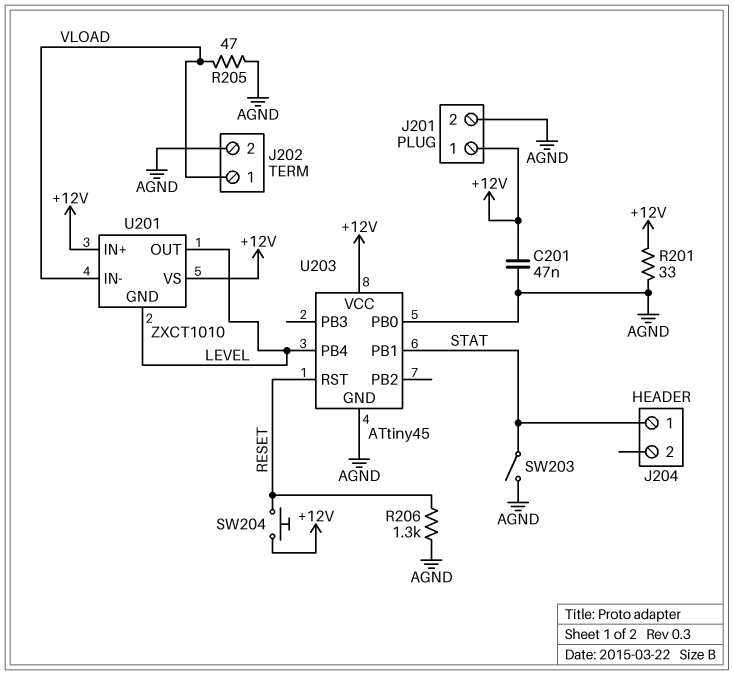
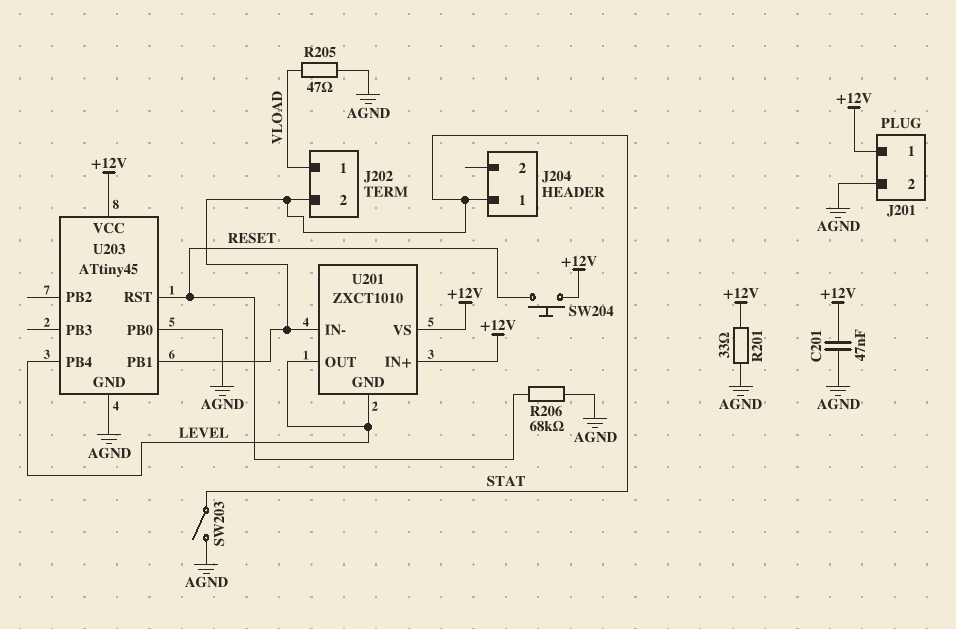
J202 pin 2: AGND -> STAT
R206: 1.3k (AGND, RESET) -> 68k (AGND, RESET)
U201 pin IN-: VLOAD -> STAT

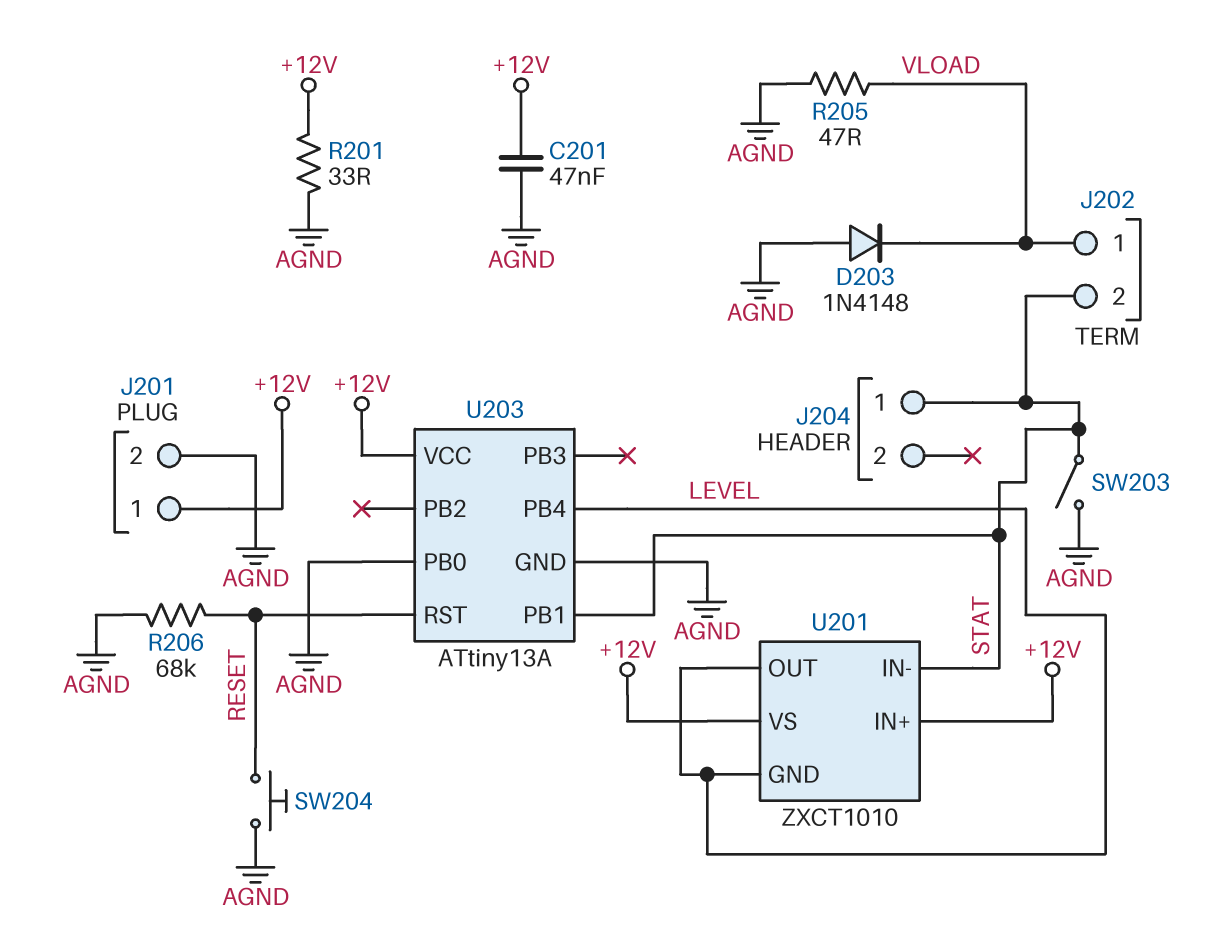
D203: none -> diode 1N4148 (A AGND, K VLOAD)
SW204: button (+12V, RESET) -> button (AGND, RESET)
U203: ATtiny45 -> ATtiny13A

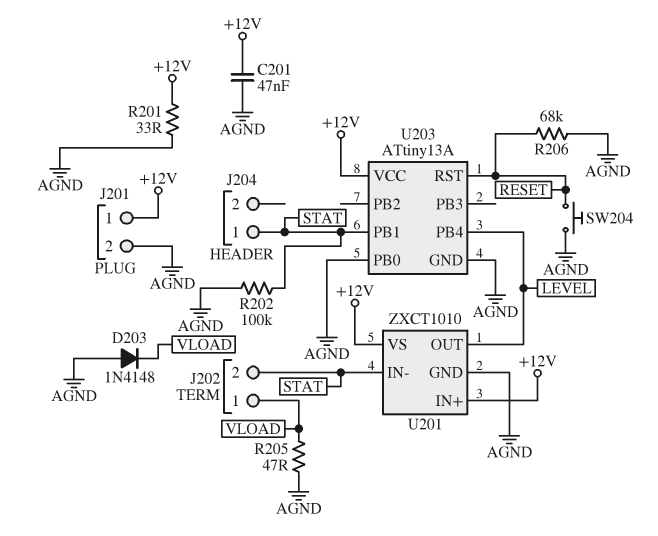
R202: none -> 100k (AGND, STAT)
SW203: switch (AGND, STAT) -> none
U201 pin GND: LEVEL -> AGND

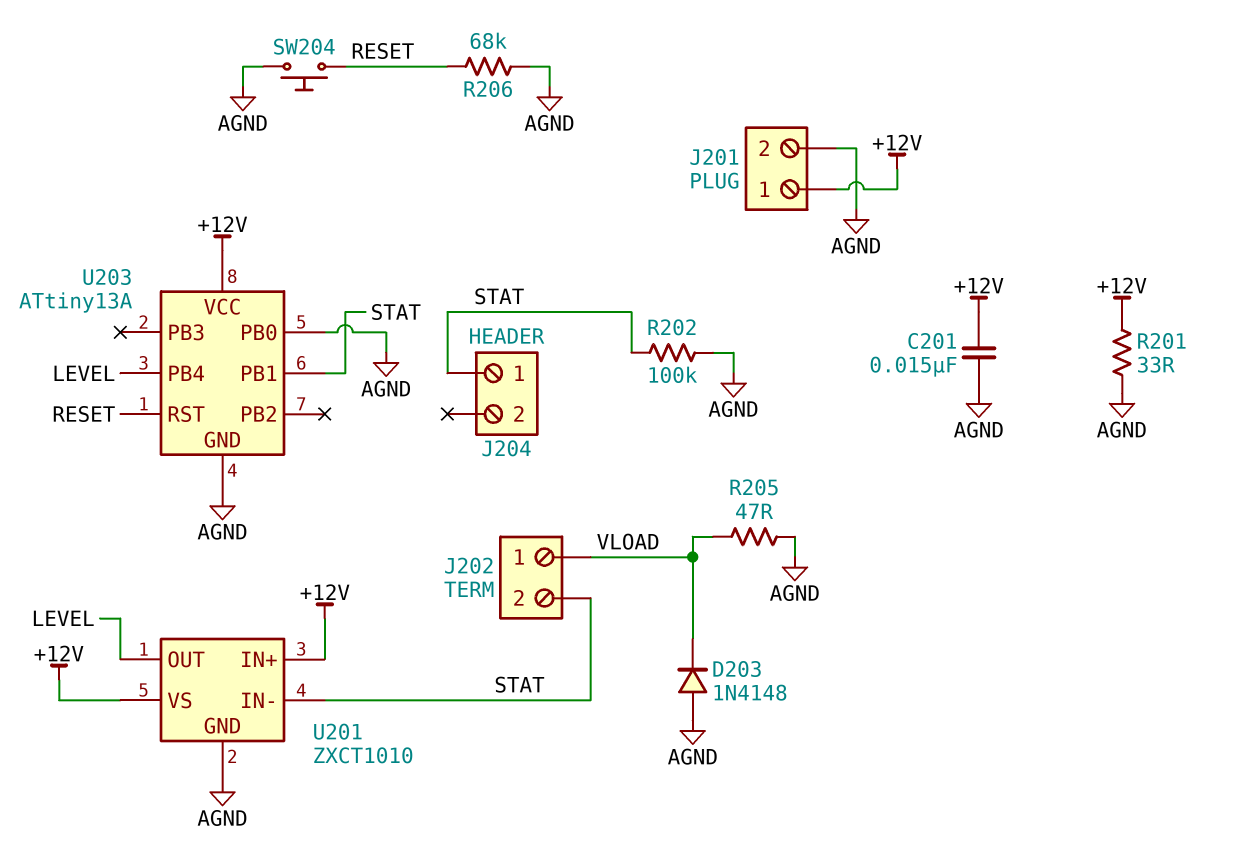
C201: 47nF (+12V, AGND) -> 15nF (+12V, AGND)

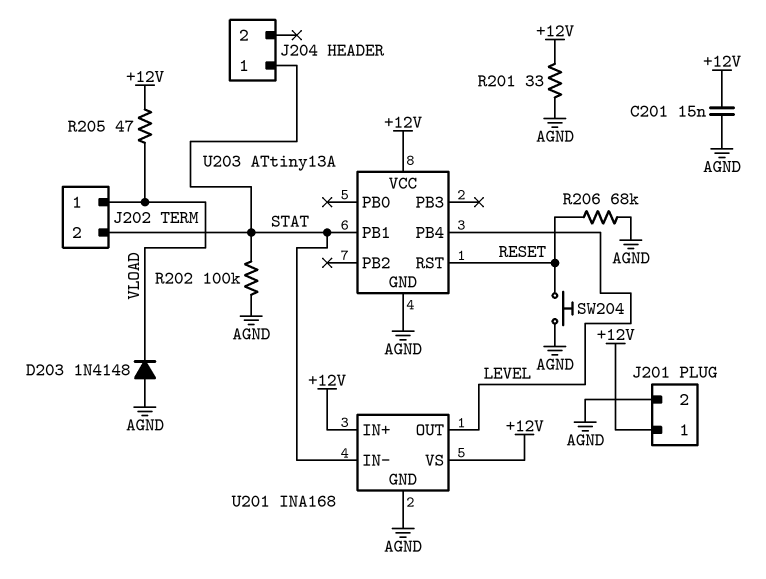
R205: 47 (AGND, VLOAD) -> 47 (+12V, VLOAD)
U201: ZXCT1010 -> INA168
U203 pin PB0: AGND -> none

